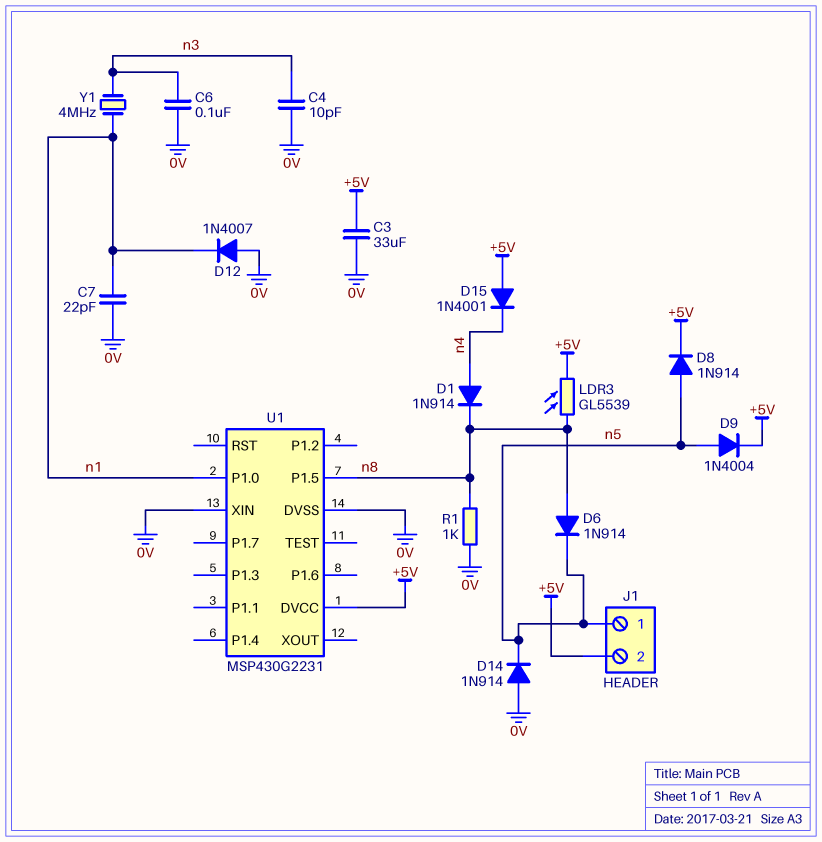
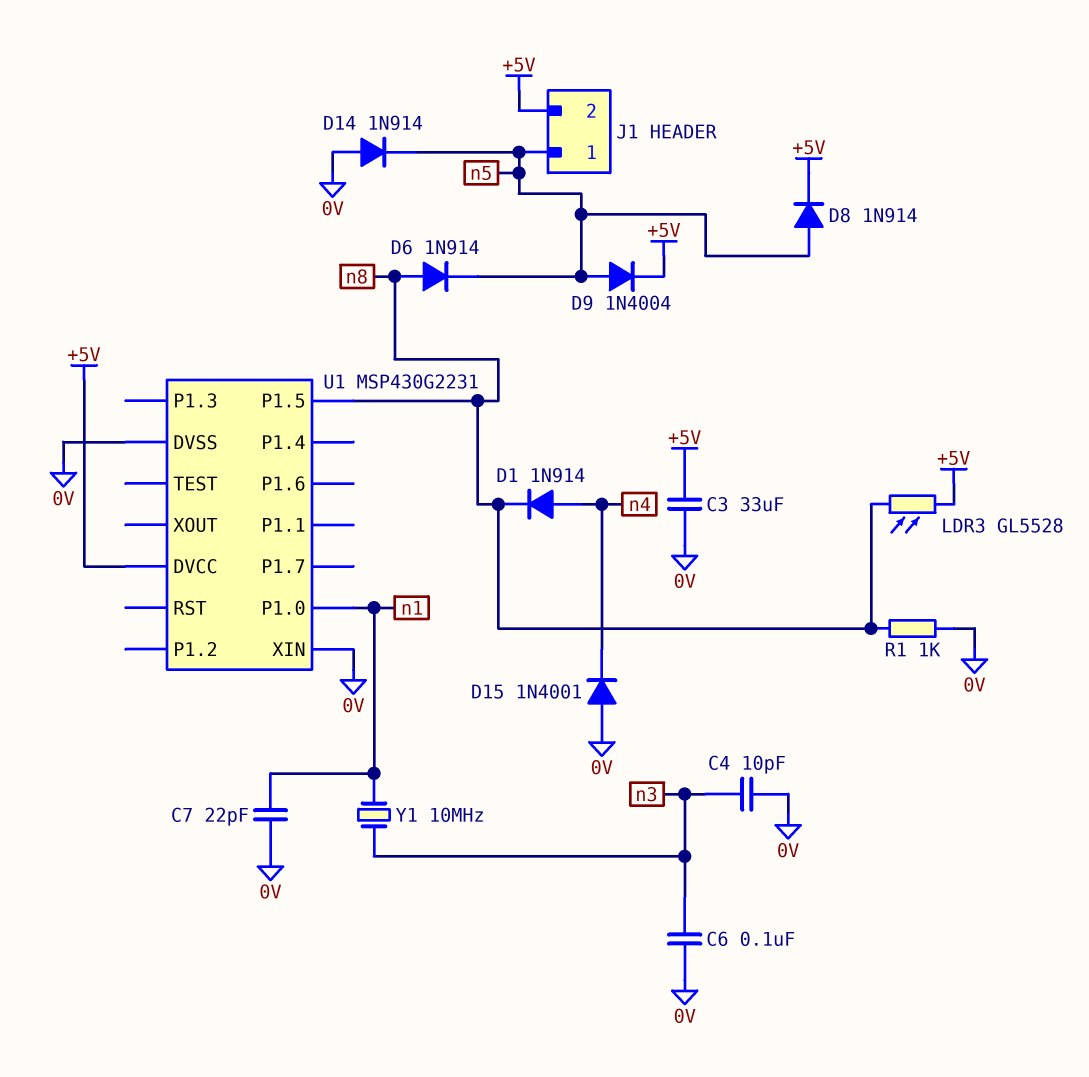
D12: diode 1N4007 (A 0V, K n1) -> none
D15: diode 1N4001 (A +5V, K n4) -> diode 1N4001 (A 0V, K n4)
LDR3: GL5539 (+5V, n8) -> GL5528 (+5V, n8)
Y1: 4MHz (n1, n3) -> 10MHz (n1, n3)

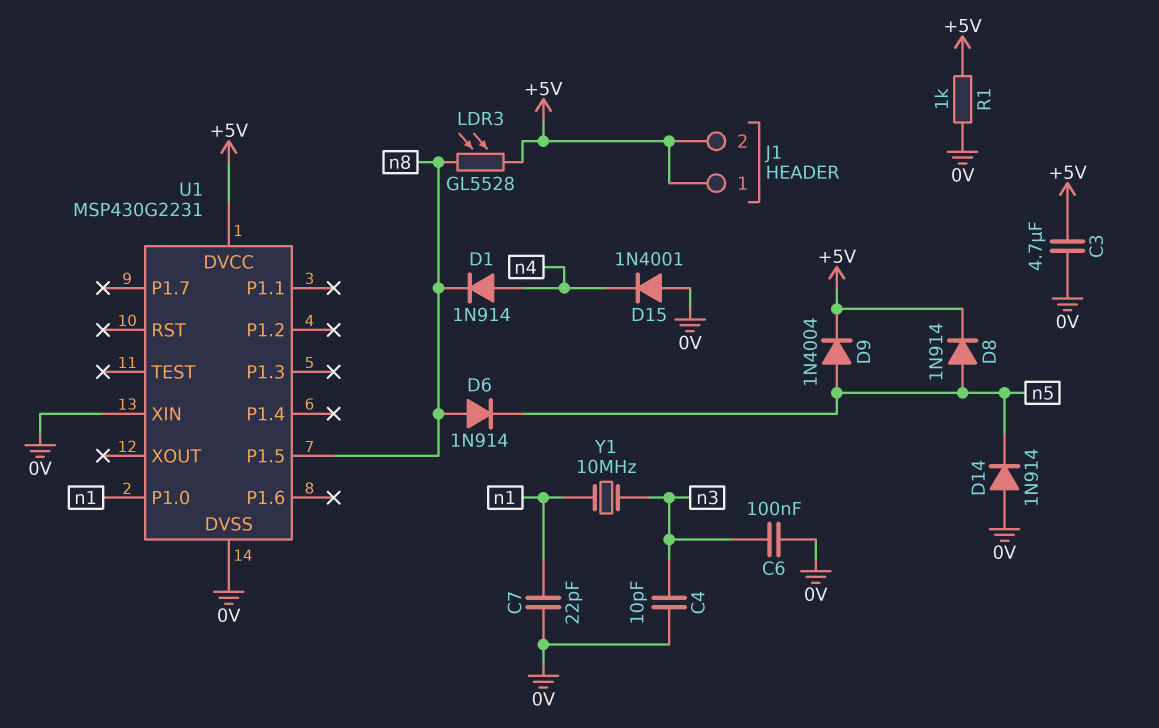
C3: 33uF (+5V, 0V) -> 4.7uF (+5V, 0V)
J1 pin 1: n5 -> +5V
R1: 1k (0V, n8) -> 1k (+5V, 0V)

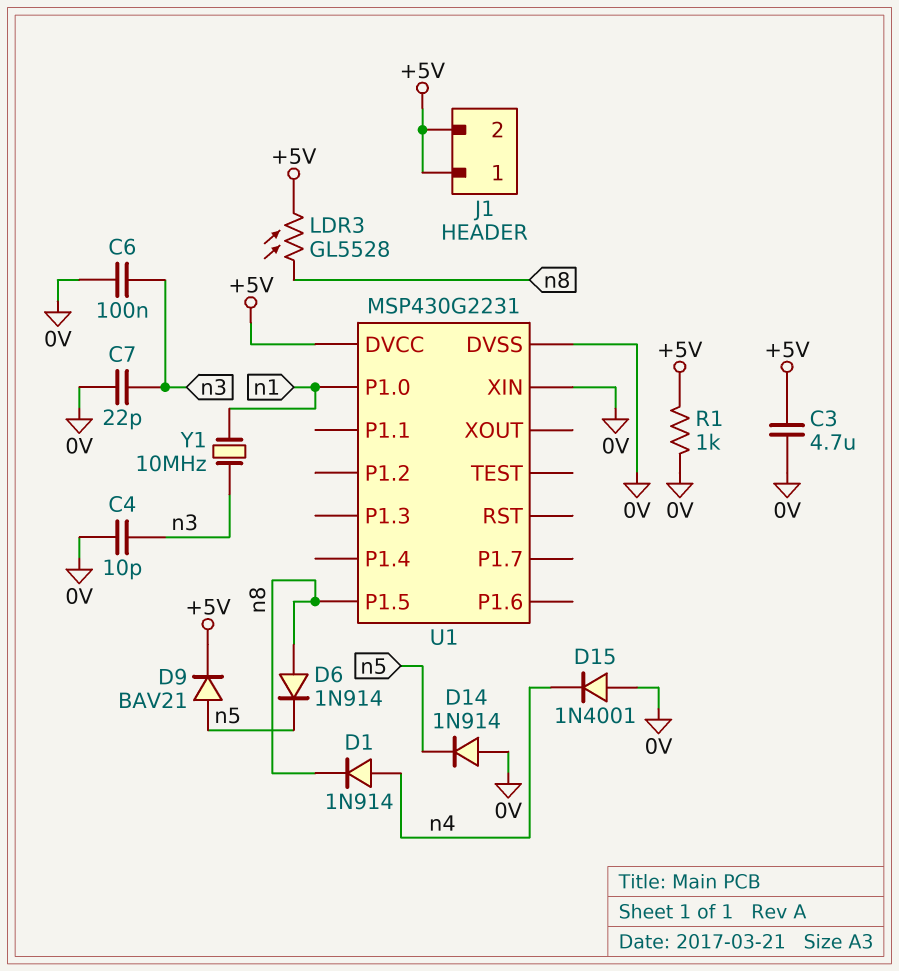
C7: 22pF (0V, n1) -> 22pF (0V, n3)
D8: diode 1N914 (A n5, K +5V) -> none
D9: diode 1N4004 (A n5, K +5V) -> diode BAV21 (A n5, K +5V)

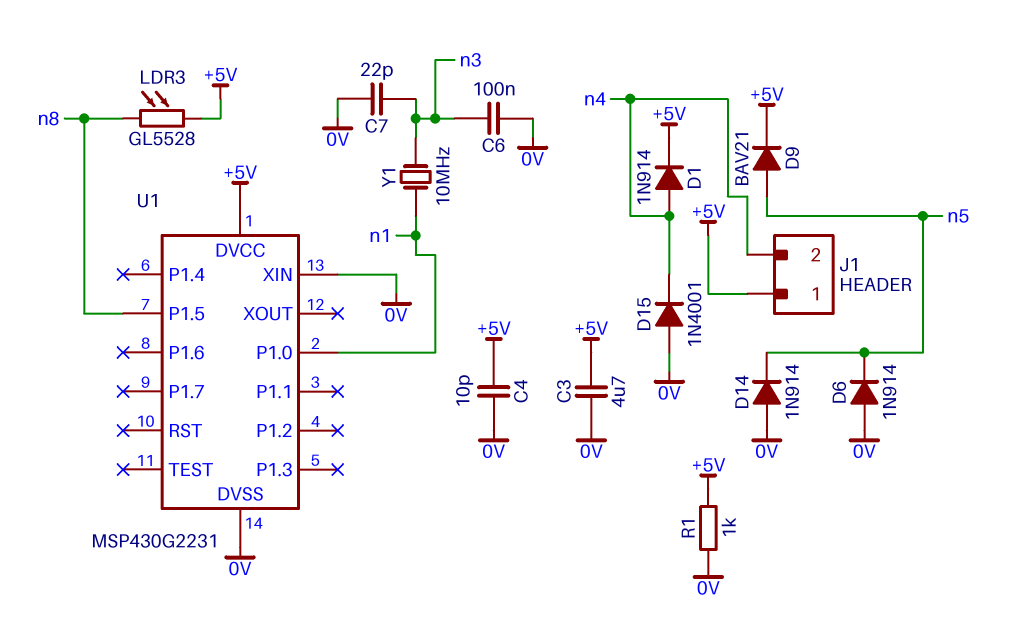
C4: 10pF (0V, n3) -> 10pF (+5V, 0V)
D1: diode 1N914 (A n4, K n8) -> diode 1N914 (A n4, K +5V)
D6: diode 1N914 (A n8, K n5) -> diode 1N914 (A 0V, K n5)
J1 pin 2: +5V -> n4

